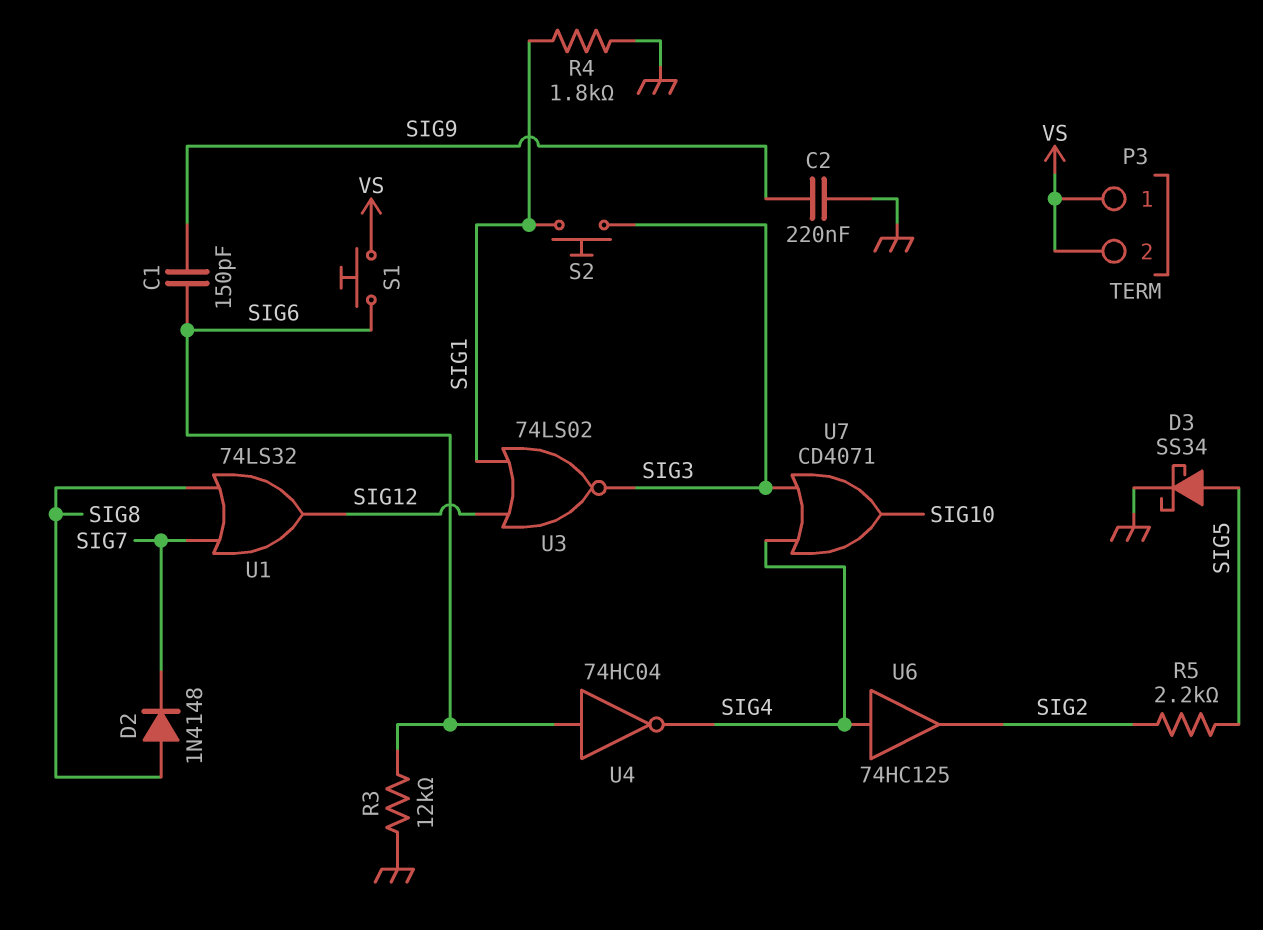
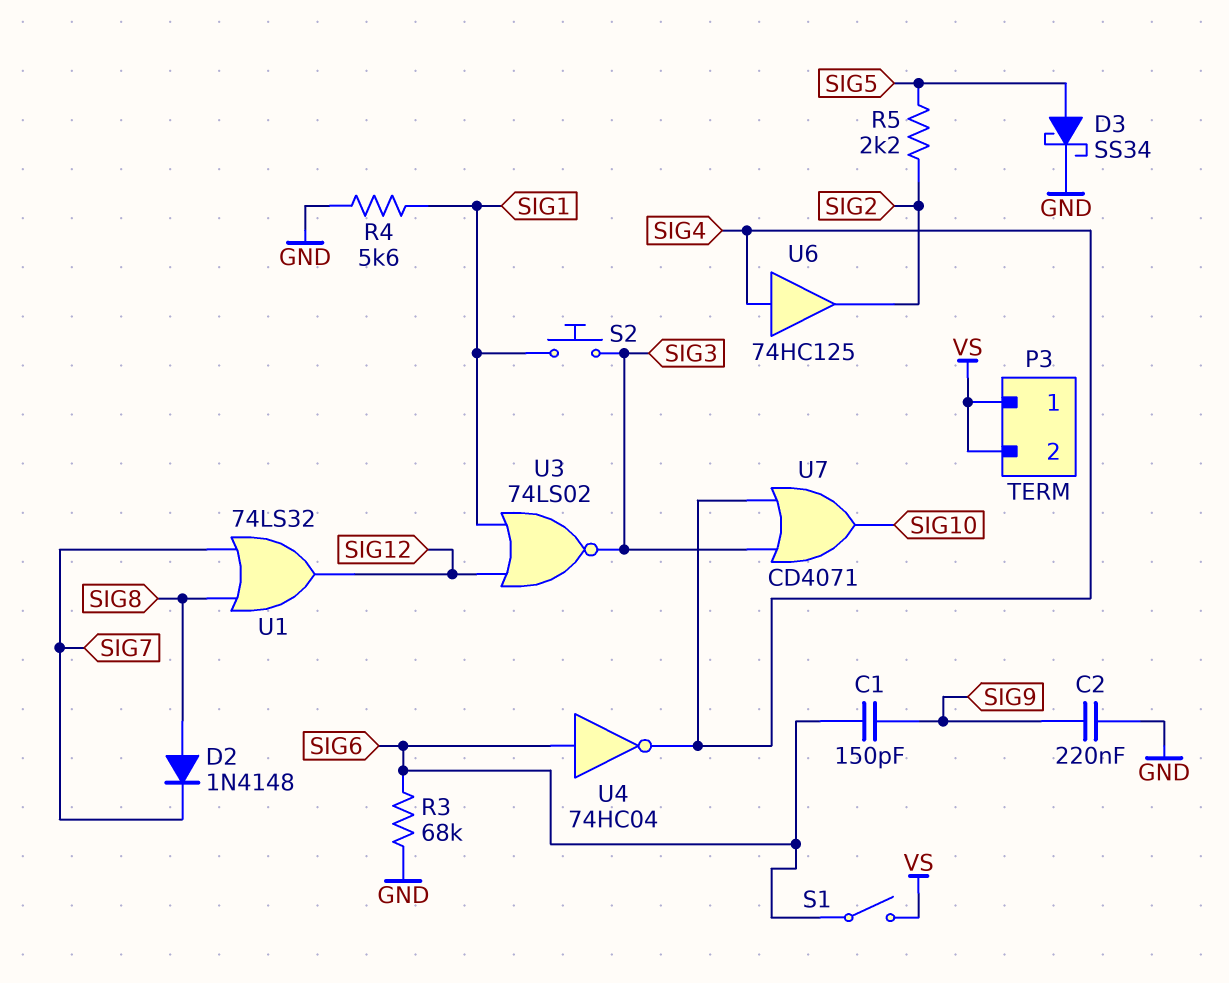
R3: 12k (GND, SIG6) -> 68k (GND, SIG6)
R4: 1.8k (GND, SIG1) -> 5.6k (GND, SIG1)
S1: button (SIG6, VS) -> switch (SIG6, VS)

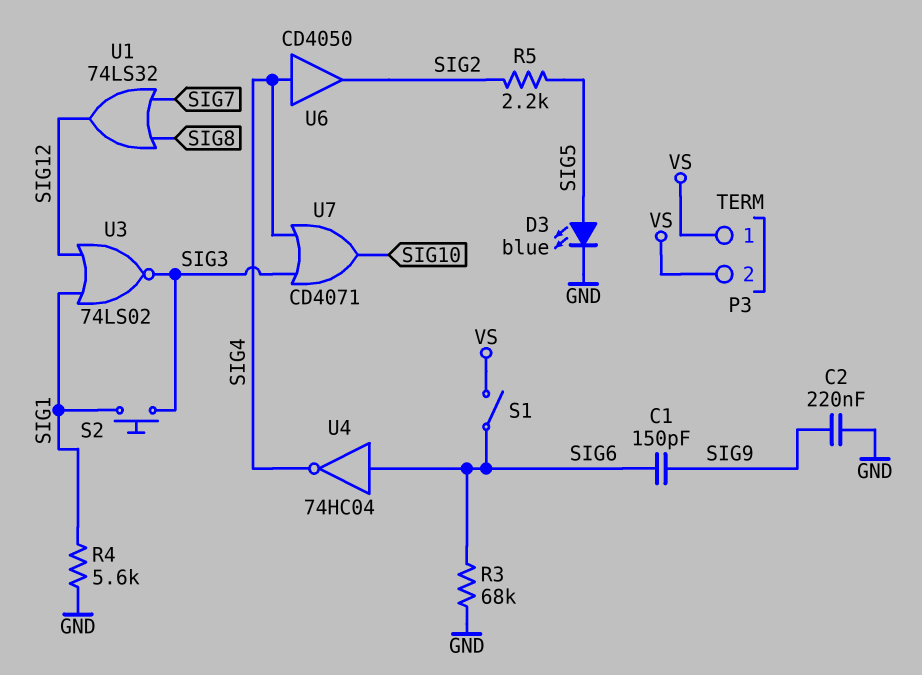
D2: diode 1N4148 (A SIG8, K SIG7) -> none
D3: schottky SS34 (A SIG5, K GND) -> LED blue (A SIG5, K GND)
U6: buffer 74HC125 (in SIG4, out SIG2) -> buffer CD4050 (in SIG4, out SIG2)

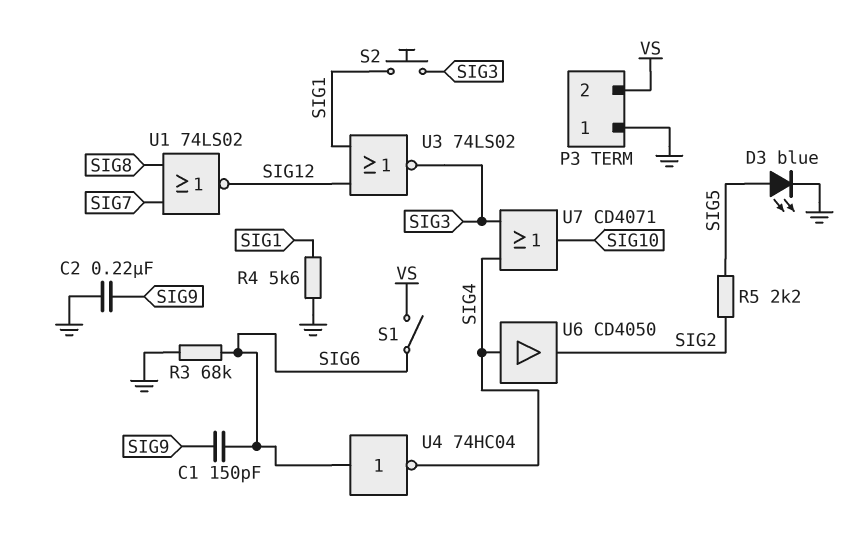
P3 pin 1: VS -> GND
U1: OR 74LS32 (in SIG7, in SIG8, out SIG12) -> NOR 74LS02 (in SIG7, in SIG8, out SIG12)

